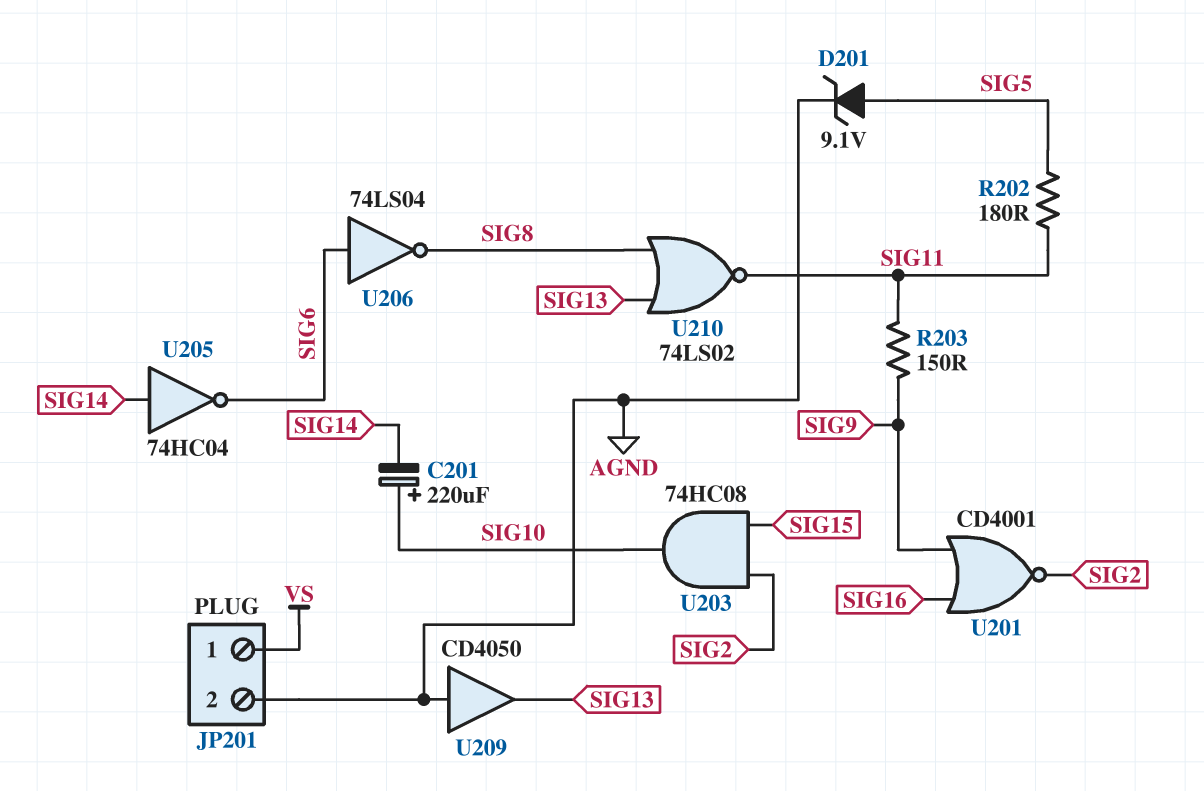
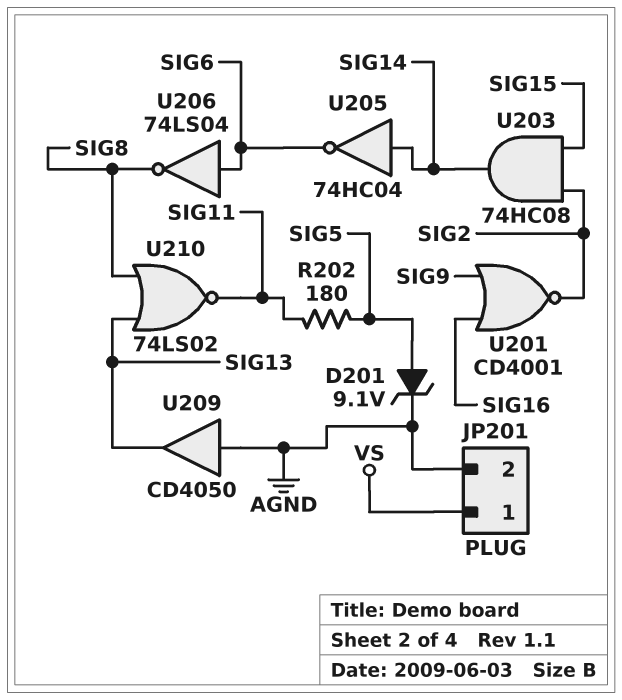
C201: 220uF (plus SIG10, minus SIG14) -> none
R203: 150 (SIG9, SIG11) -> none
U203: AND 74HC08 (in SIG2, in SIG15, out SIG10) -> AND 74HC08 (in SIG2, in SIG15, out SIG14)

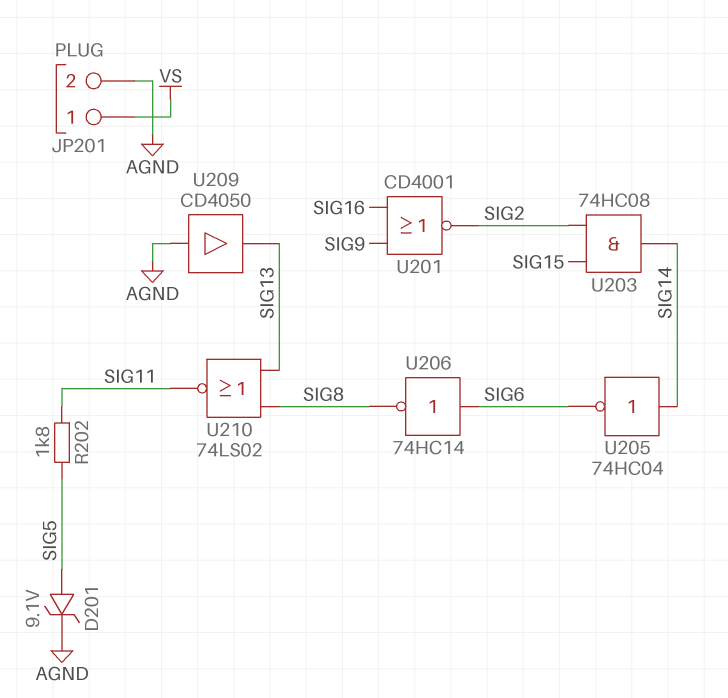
R202: 180 (SIG5, SIG11) -> 1.8k (SIG5, SIG11)
U206: NOT 74LS04 (in SIG6, out SIG8) -> NOT 74HC14 (in SIG6, out SIG8)

